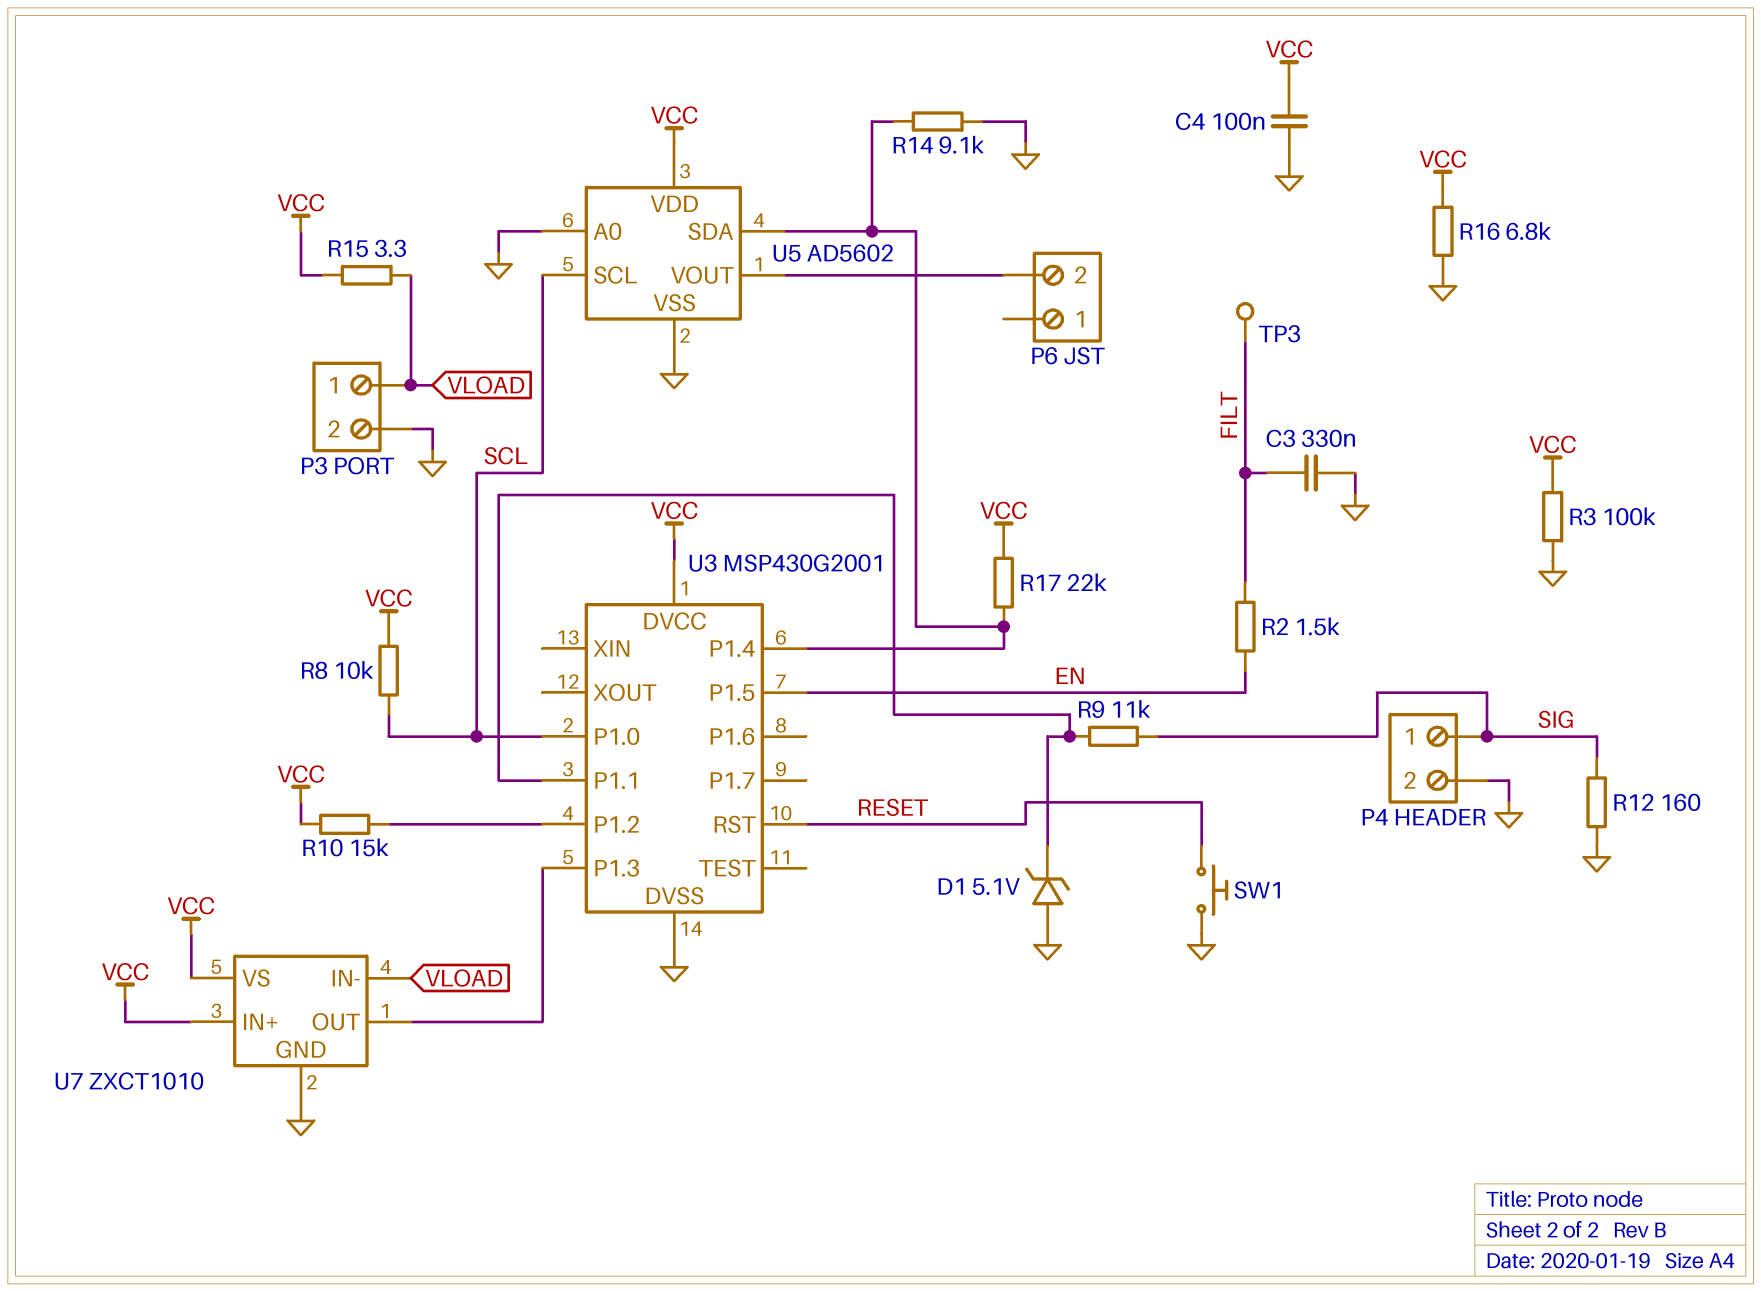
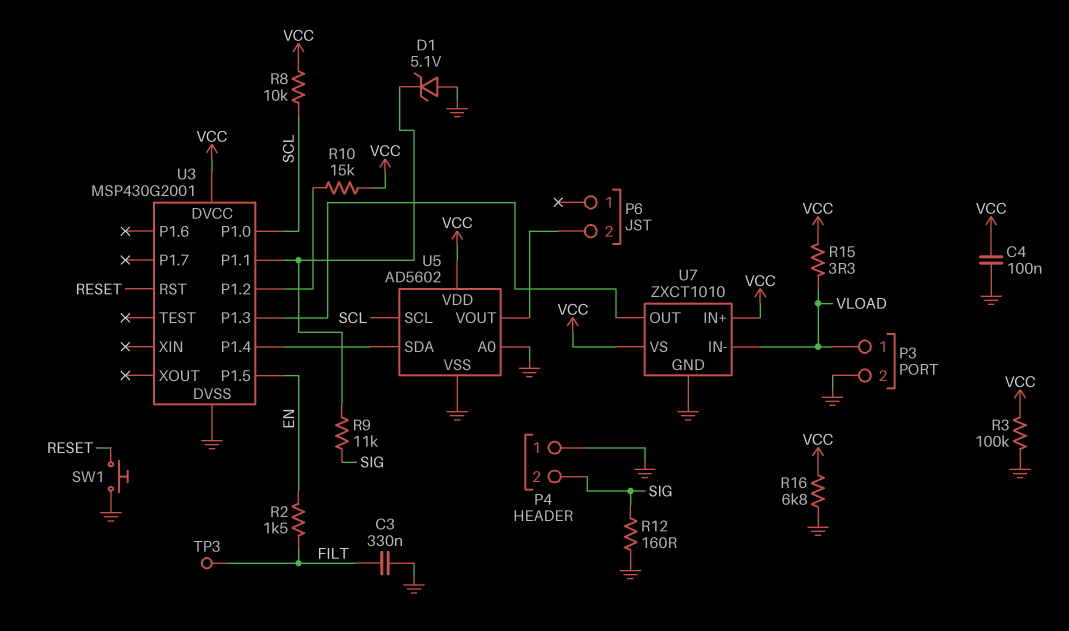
P4 pin 1: SIG -> GND
P4 pin 2: GND -> SIG
R14: 9.1k (GND, U3/P1.4) -> none
R17: 22k (U3/P1.4, VCC) -> none

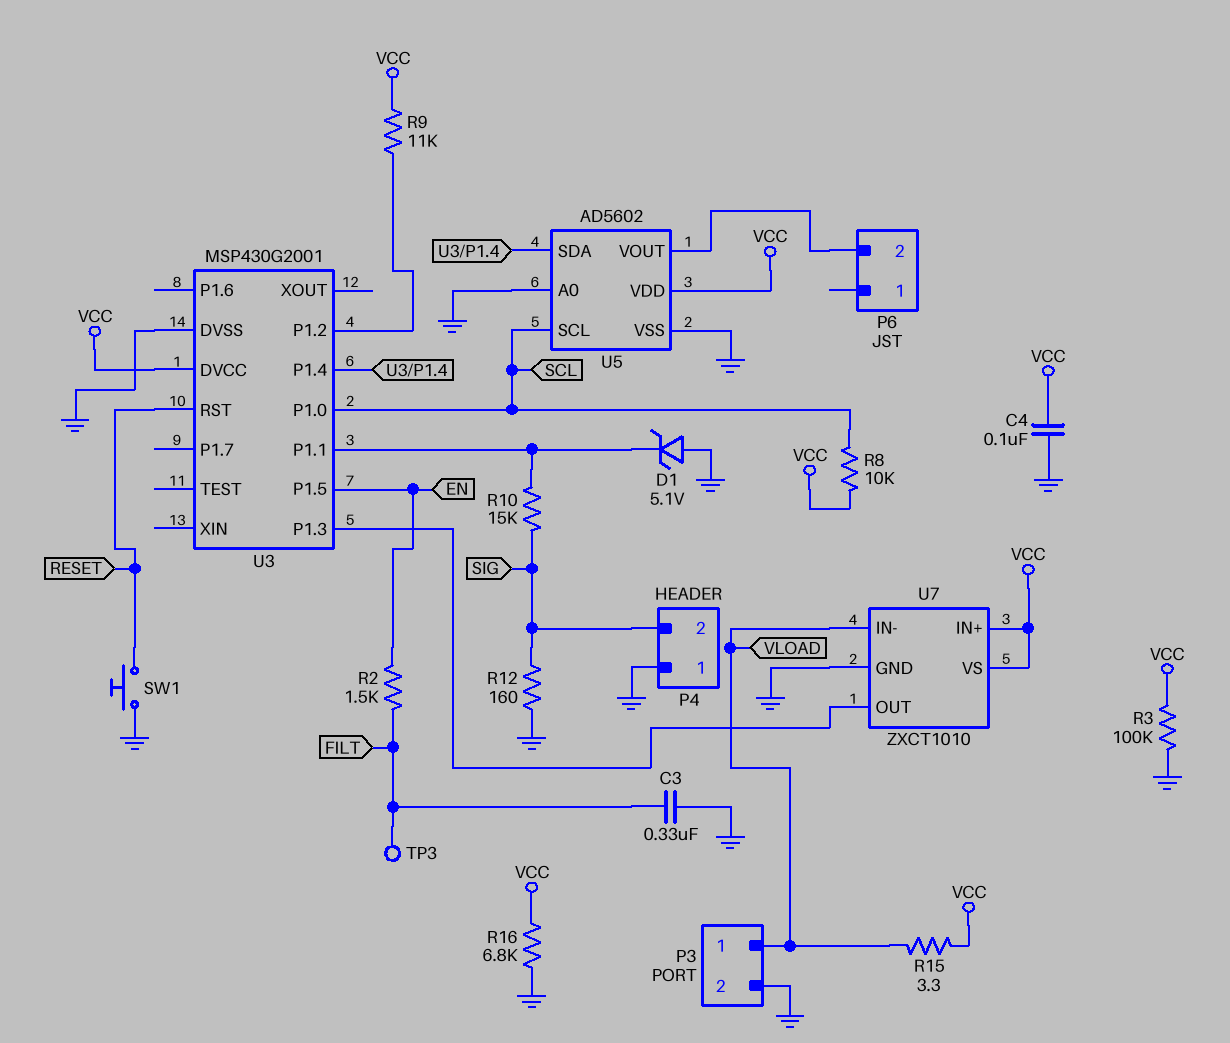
R9: 11k (SIG, U3/P1.1) -> 11k (U3/P1.2, VCC)
R10: 15k (U3/P1.2, VCC) -> 15k (SIG, U3/P1.1)

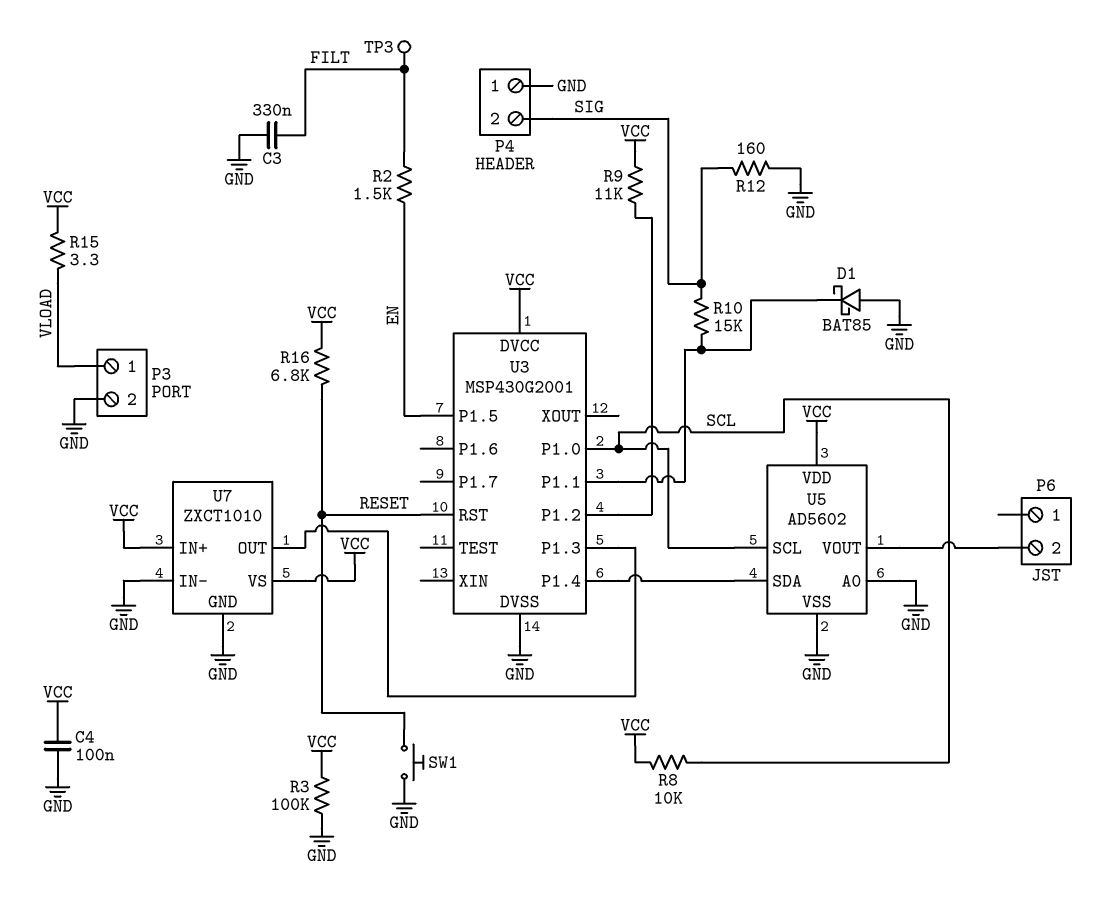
D1: zener 5.1V (A GND, K U3/P1.1) -> schottky BAT85 (A GND, K U3/P1.1)
R16: 6.8k (GND, VCC) -> 6.8k (RESET, VCC)
U7 pin IN-: VLOAD -> GND

